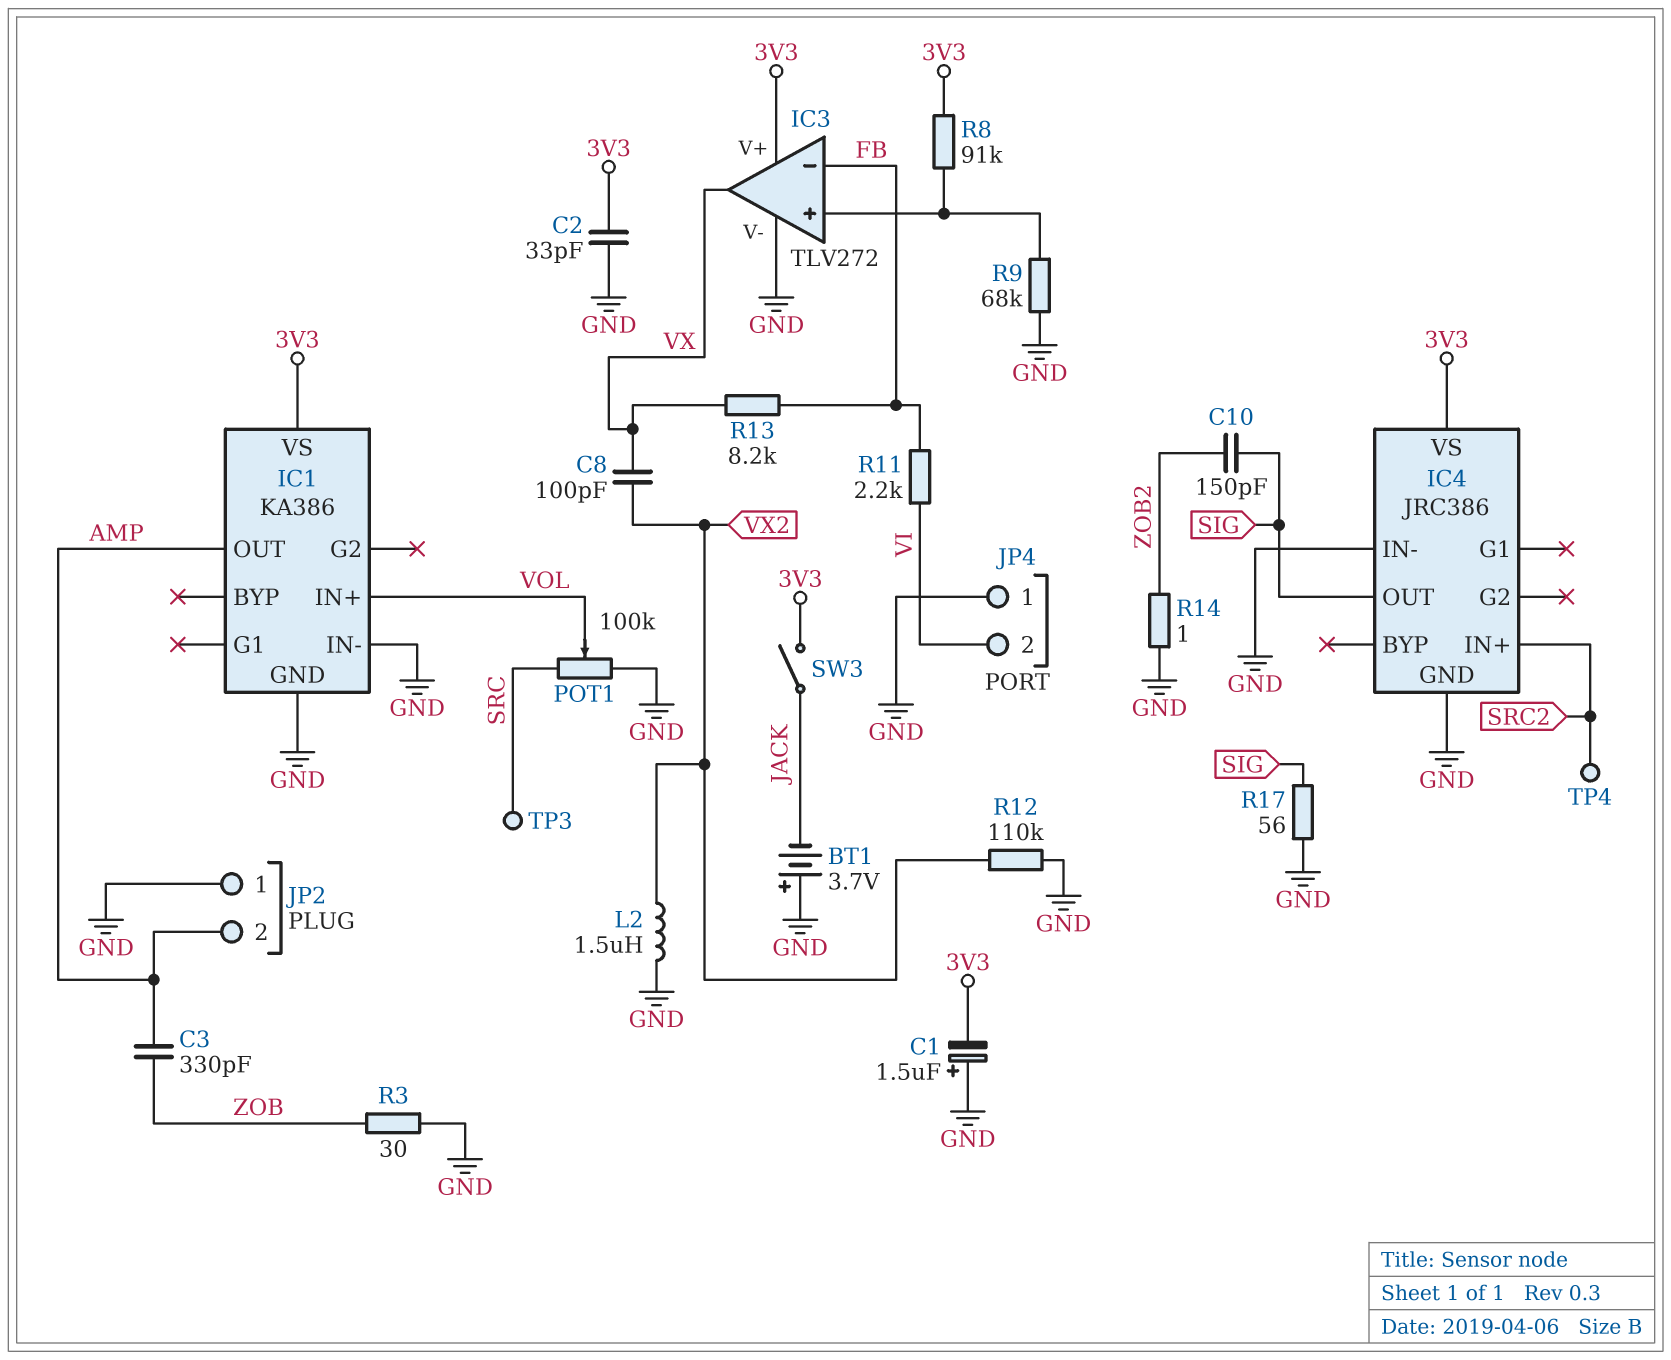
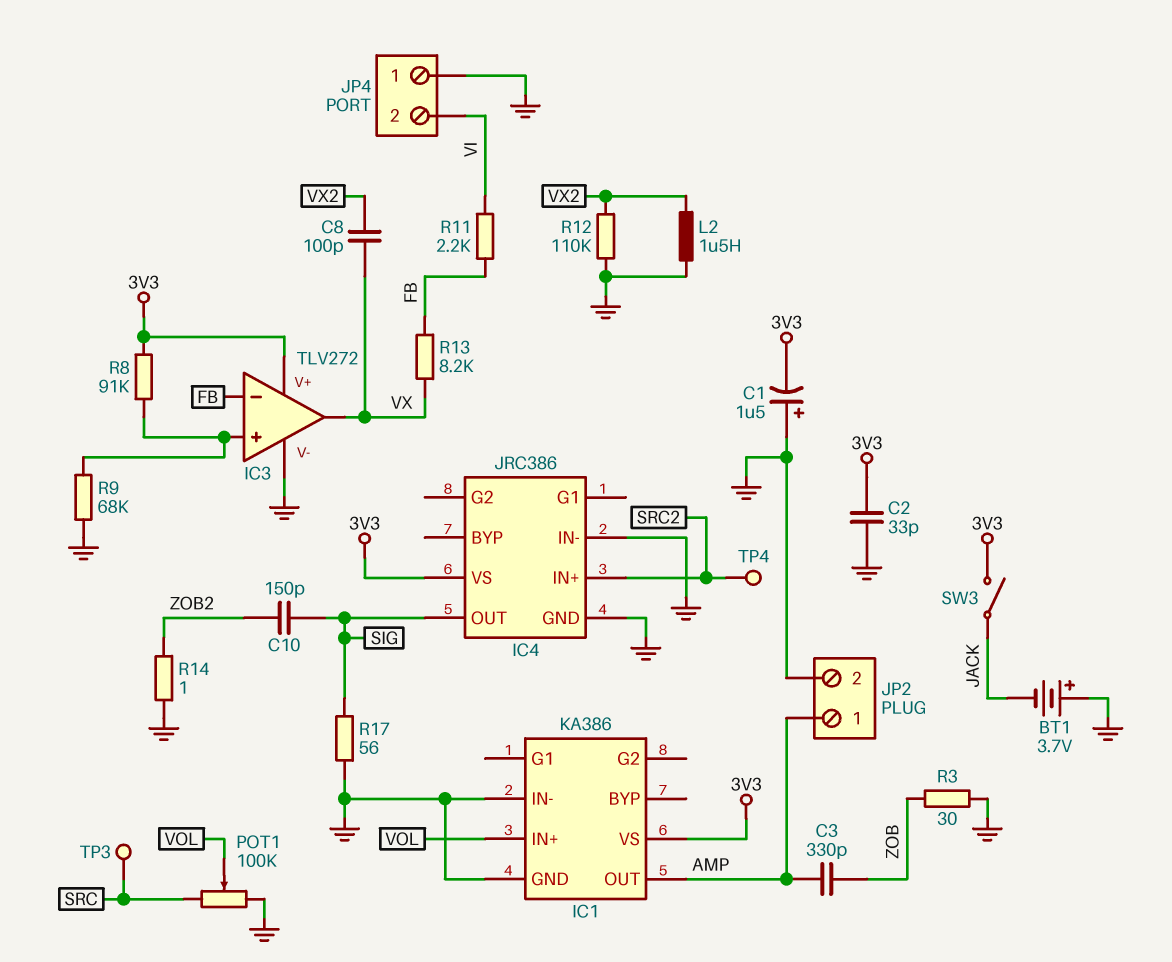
JP2 pin 1: GND -> AMP
JP2 pin 2: AMP -> GND

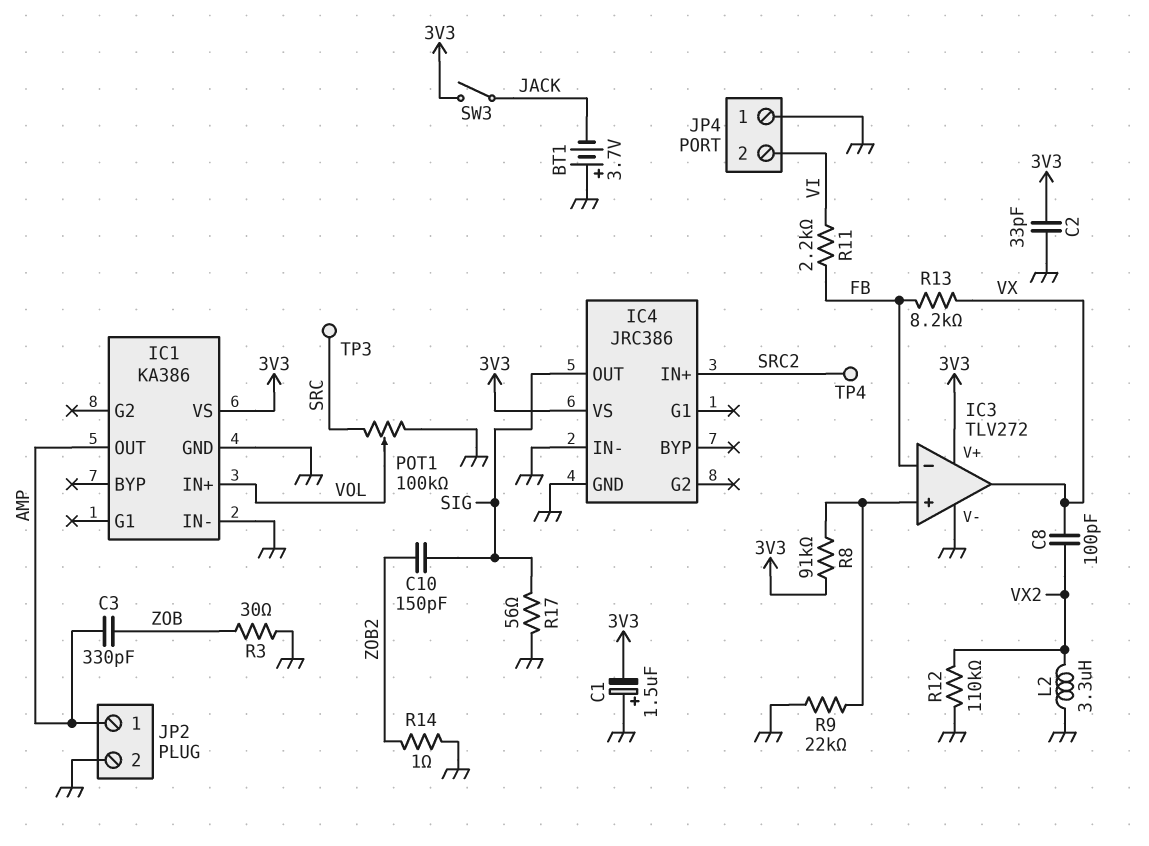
L2: 1.5uH (GND, VX2) -> 3.3uH (GND, VX2)
R9: 68k (GND, IC3/in+) -> 22k (GND, IC3/in+)

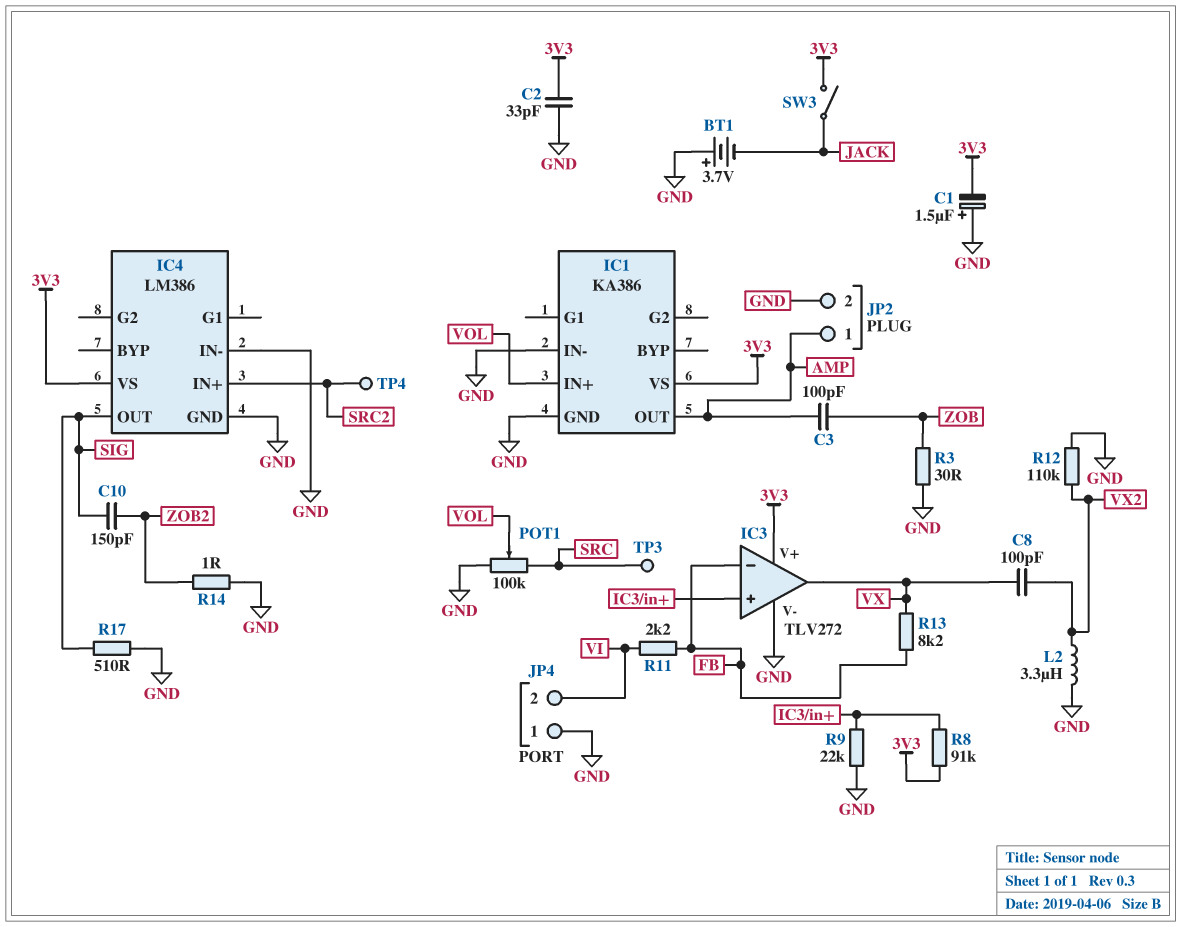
C3: 330pF (AMP, ZOB) -> 100pF (AMP, ZOB)
IC4: JRC386 -> LM386
R17: 56 (GND, SIG) -> 510 (GND, SIG)

